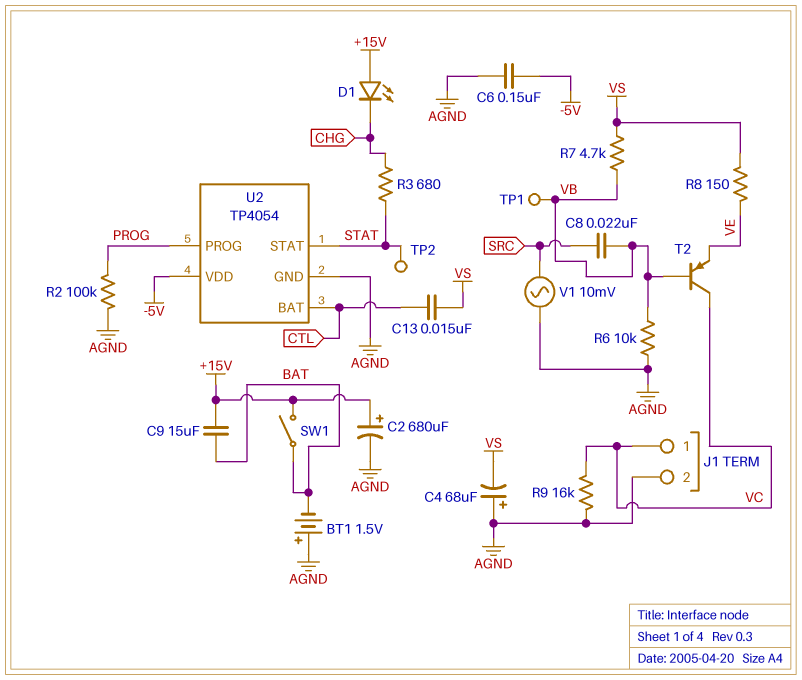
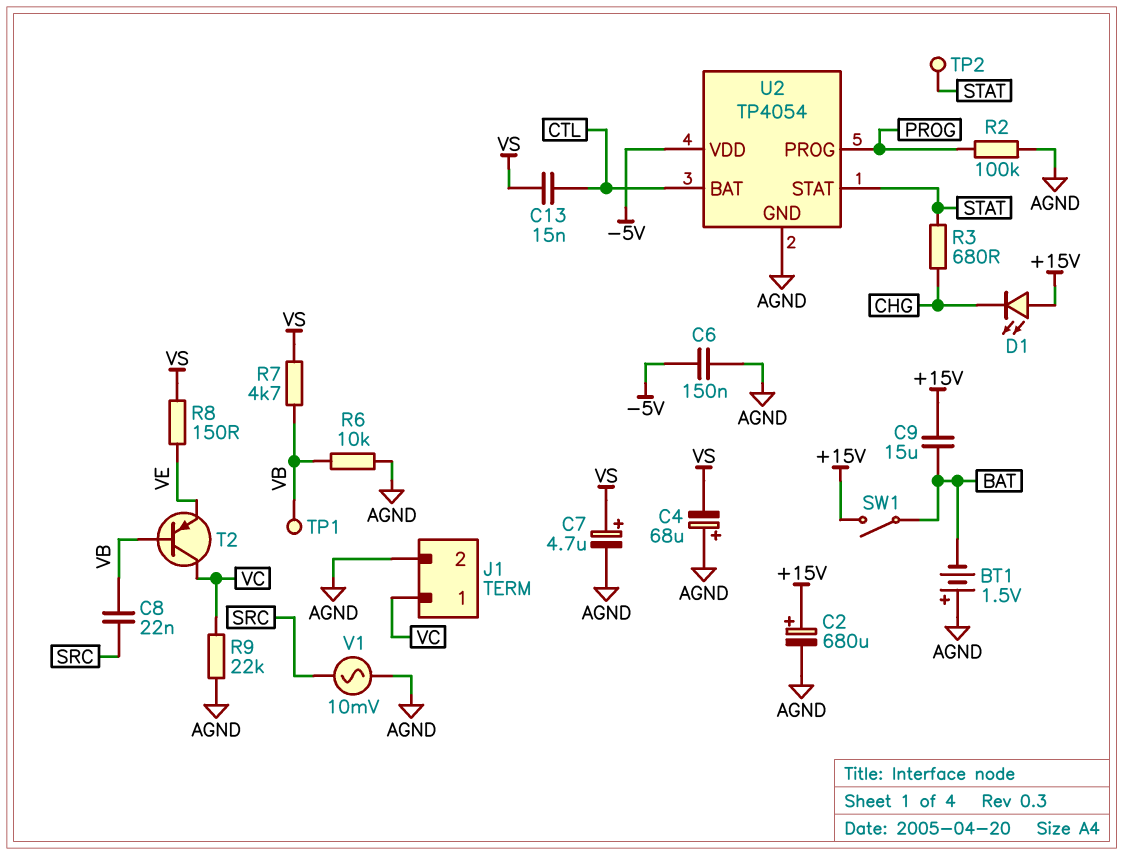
C7: none -> 4.7uF (plus VS, minus AGND)
R9: 16k (AGND, VC) -> 22k (AGND, VC)

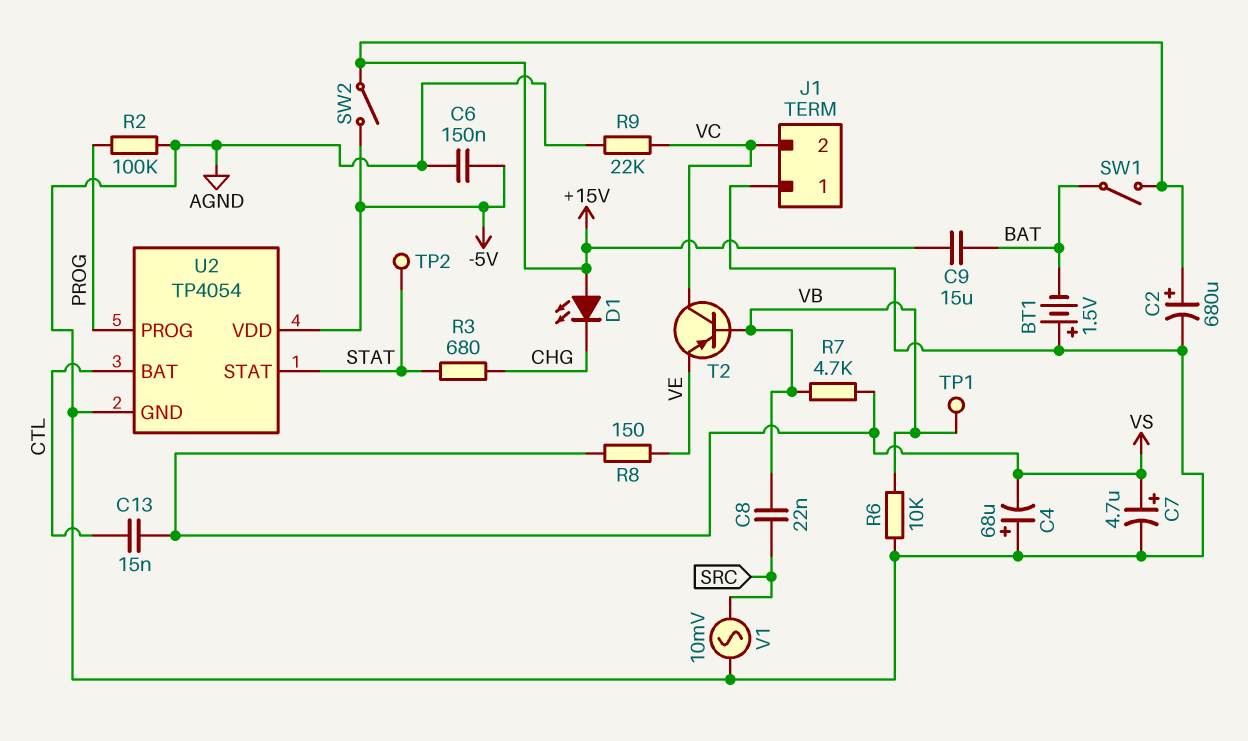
J1 pin 1: VC -> AGND
J1 pin 2: AGND -> VC
SW2: none -> switch (+15V, -5V)

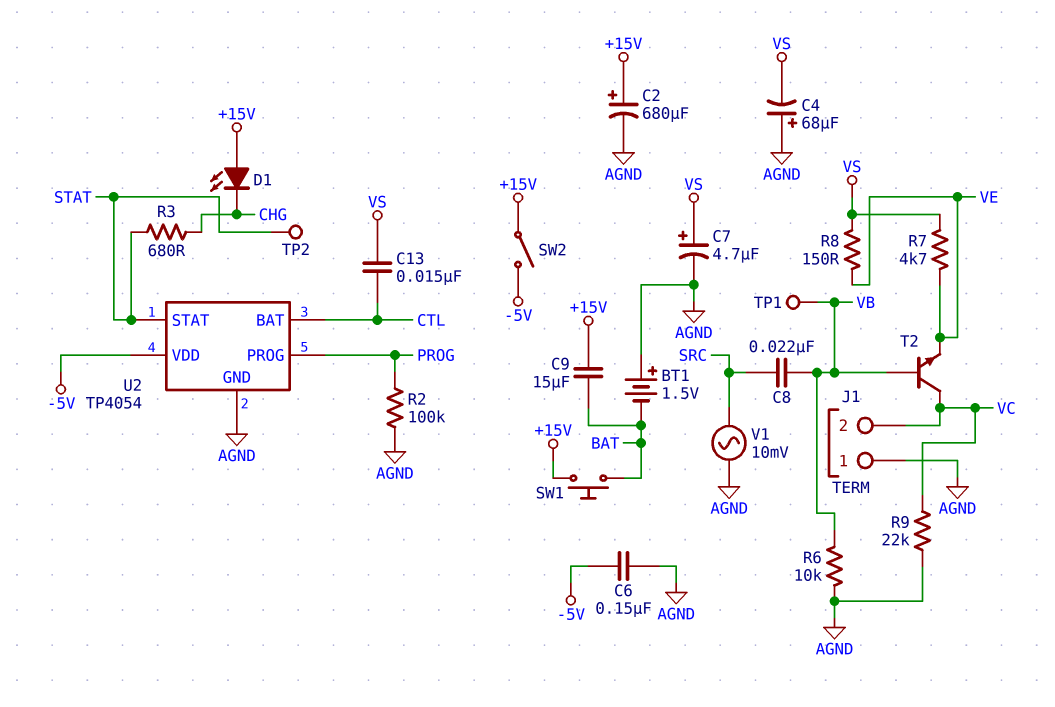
R7: 4.7k (VB, VS) -> 4.7k (VE, VS)
SW1: switch (+15V, BAT) -> button (+15V, BAT)
T2: PNP (B VB, C VC, E VE) -> NPN (B VB, C VC, E VE)

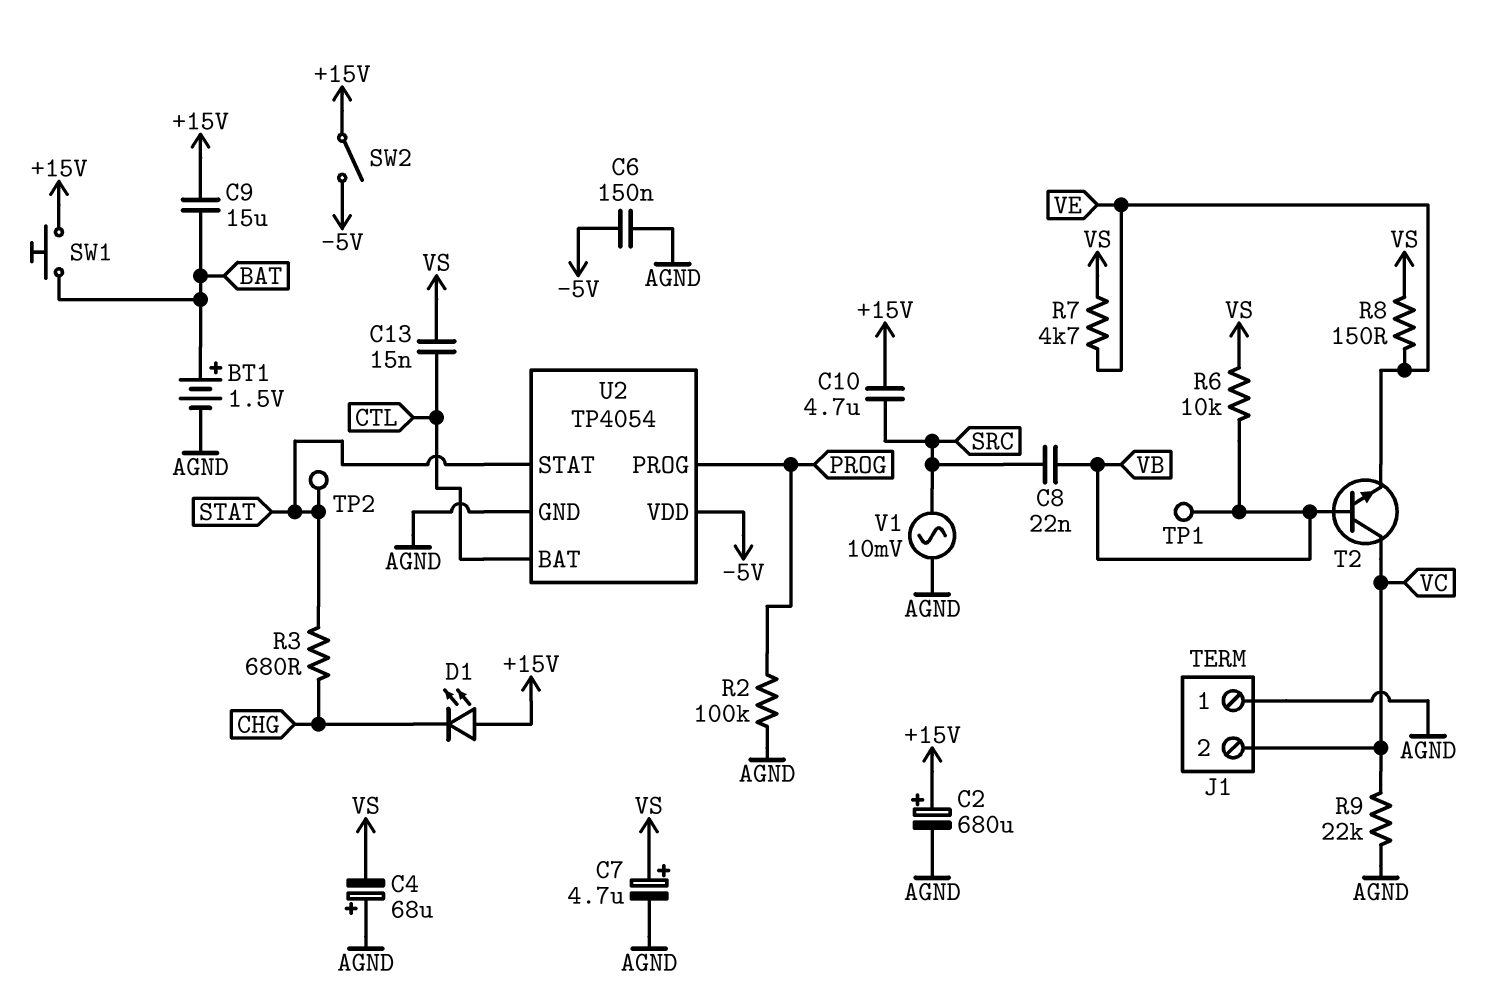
BT1: 1.5V (plus AGND, minus BAT) -> 1.5V (plus BAT, minus AGND)
C10: none -> 4.7uF (+15V, SRC)
R6: 10k (AGND, VB) -> 10k (VB, VS)

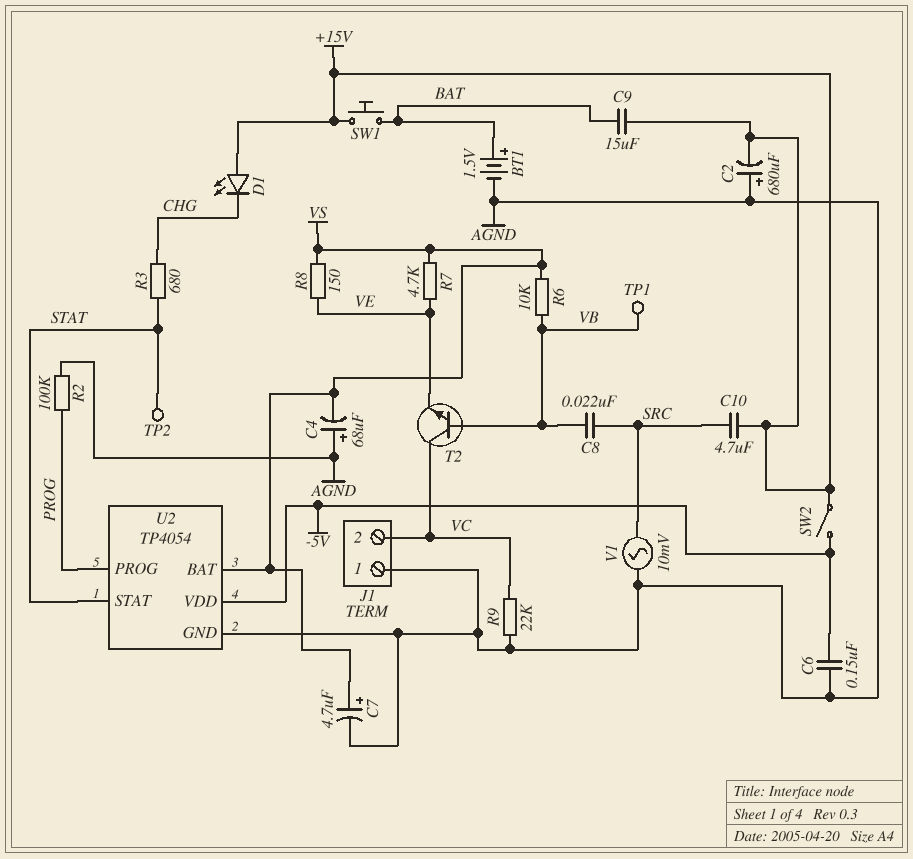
C2: 680uF (plus +15V, minus AGND) -> 680uF (plus AGND, minus +15V)
C13: 15nF (CTL, VS) -> none
U2 pin BAT: CTL -> VS

